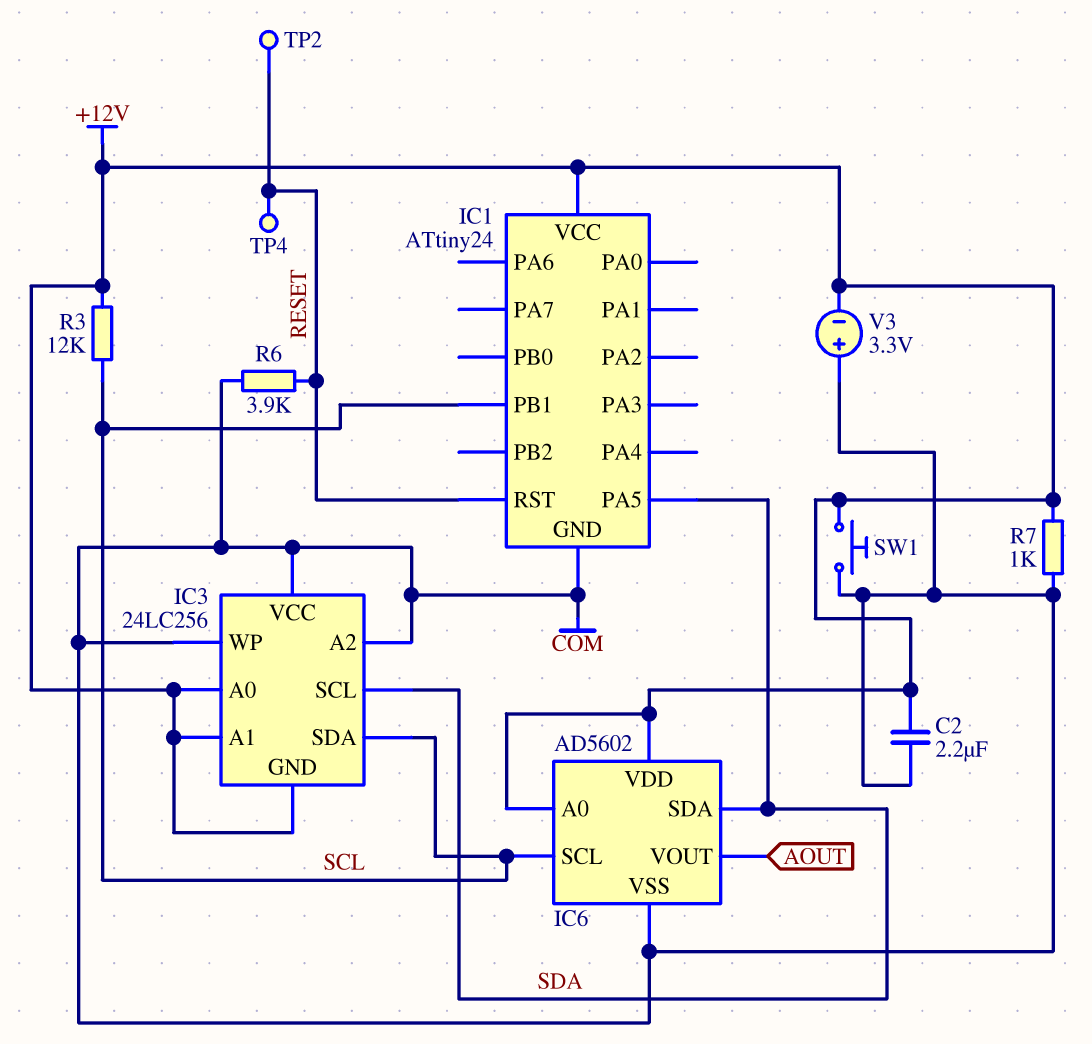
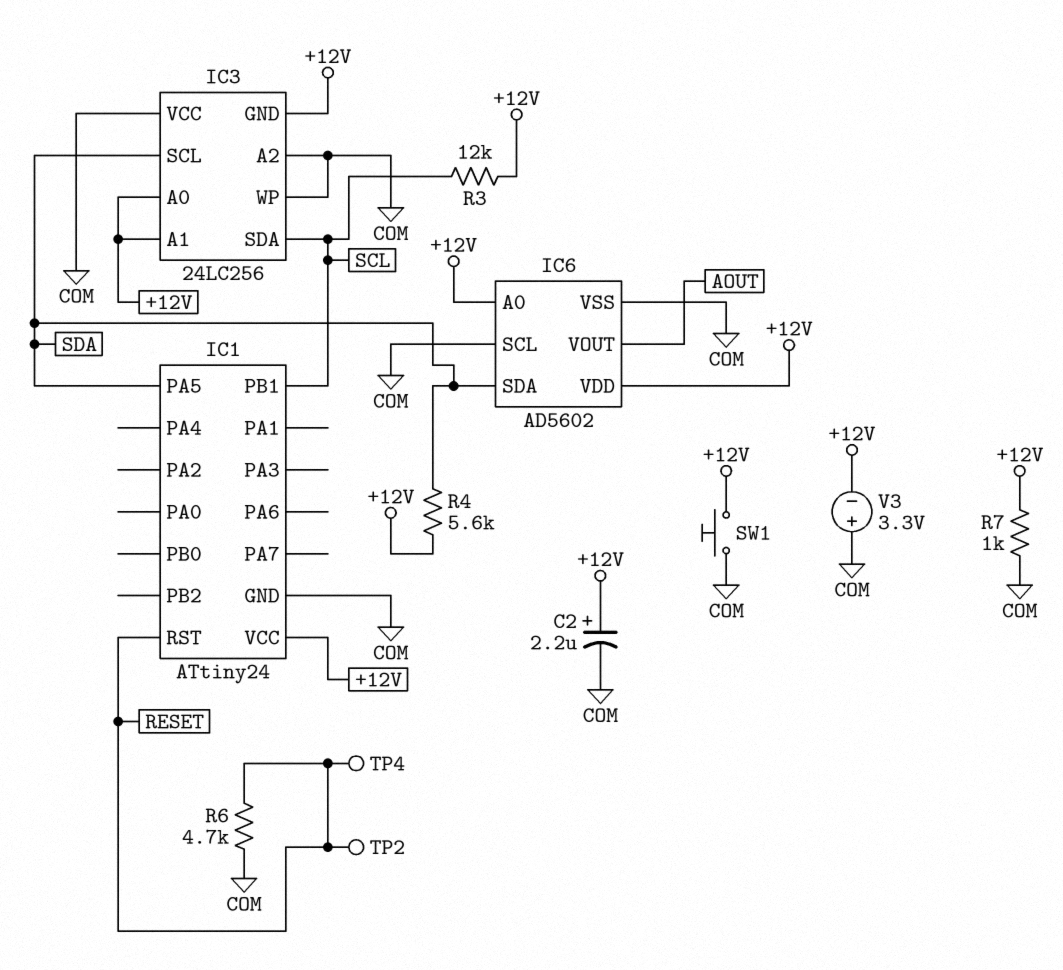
C2: 2.2uF (+12V, COM) -> 2.2uF (plus +12V, minus COM)
IC6 pin SCL: SCL -> COM
R4: none -> 5.6k (+12V, SDA)
R6: 3.9k (COM, RESET) -> 4.7k (COM, RESET)

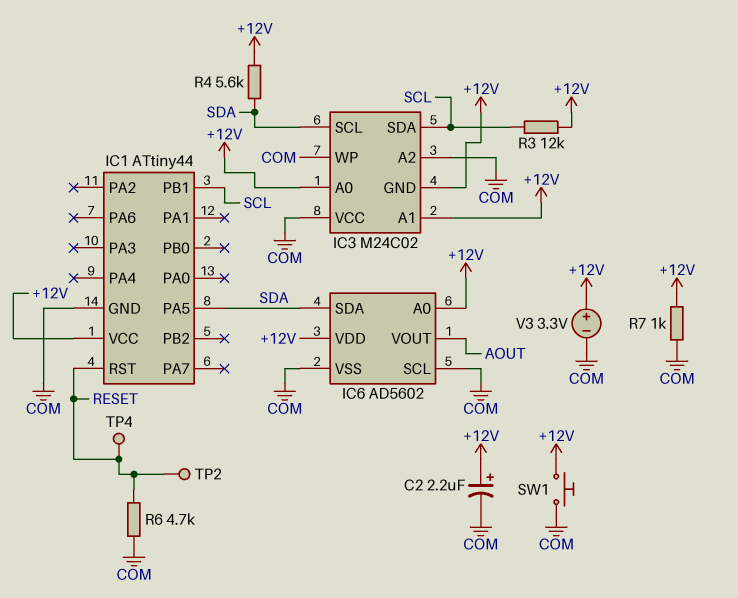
IC1: ATtiny24 -> ATtiny44
IC3: 24LC256 -> M24C02
V3: 3.3V (plus COM, minus +12V) -> 3.3V (plus +12V, minus COM)

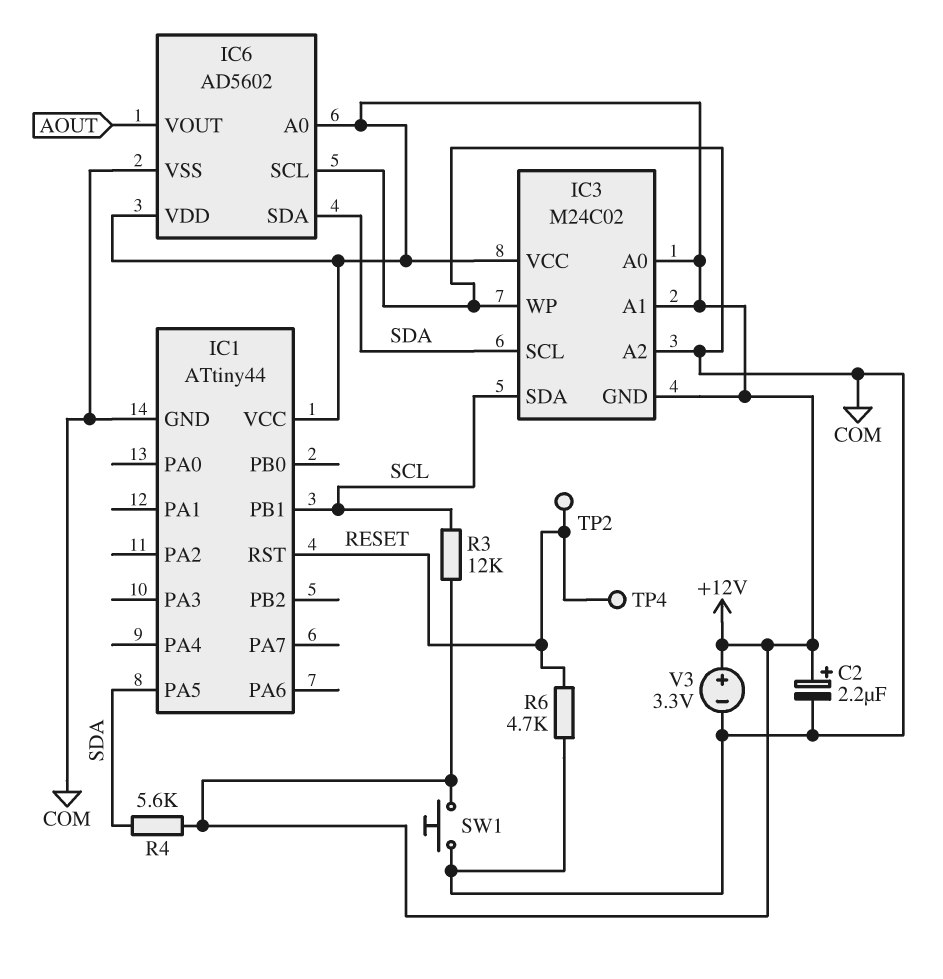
IC3 pin VCC: COM -> +12V
R7: 1k (+12V, COM) -> none

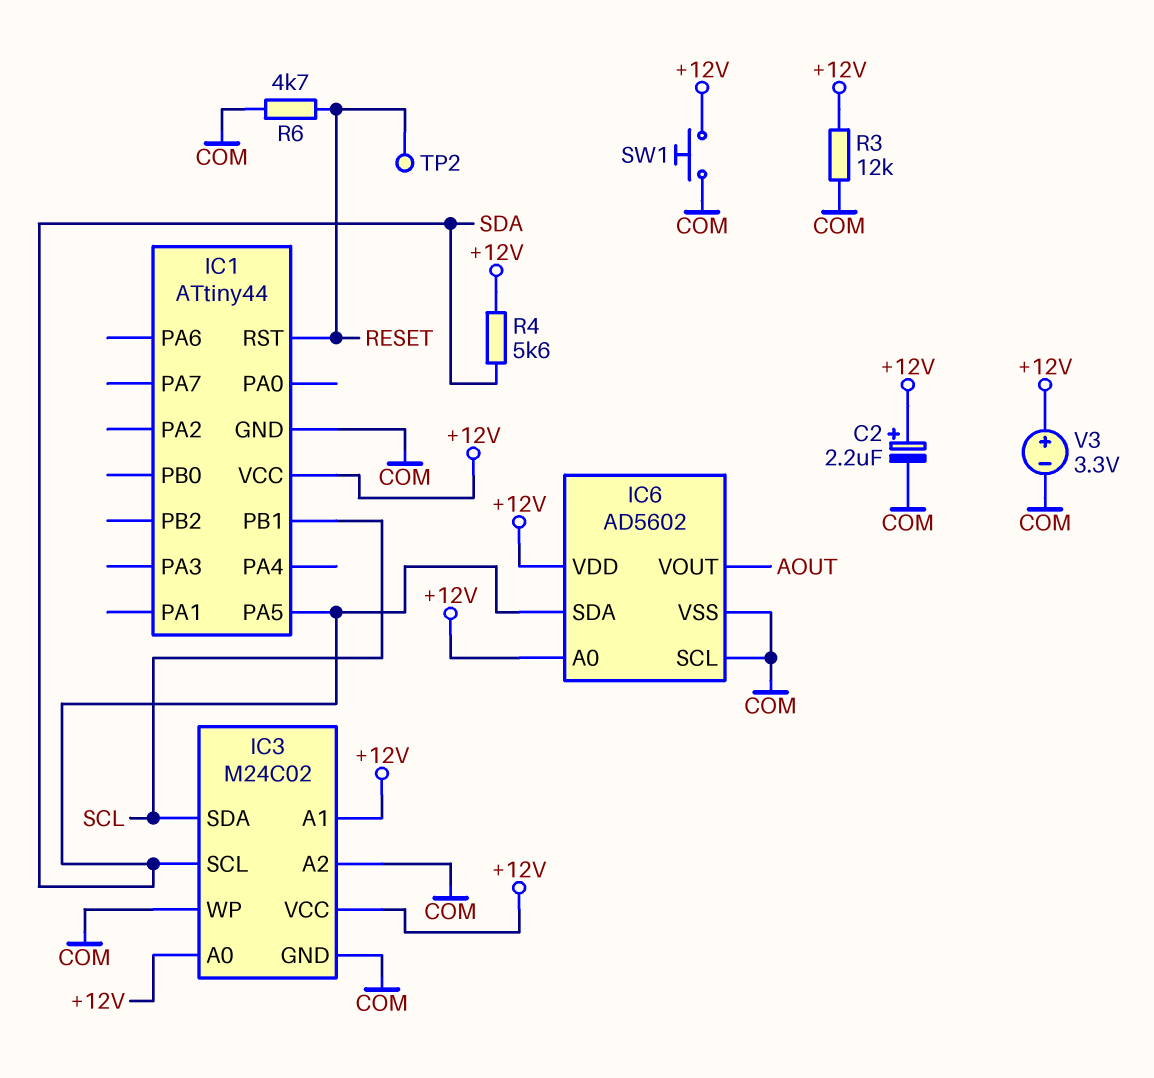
IC3 pin GND: +12V -> COM
R3: 12k (+12V, SCL) -> 12k (+12V, COM)
TP4: test point (RESET) -> none

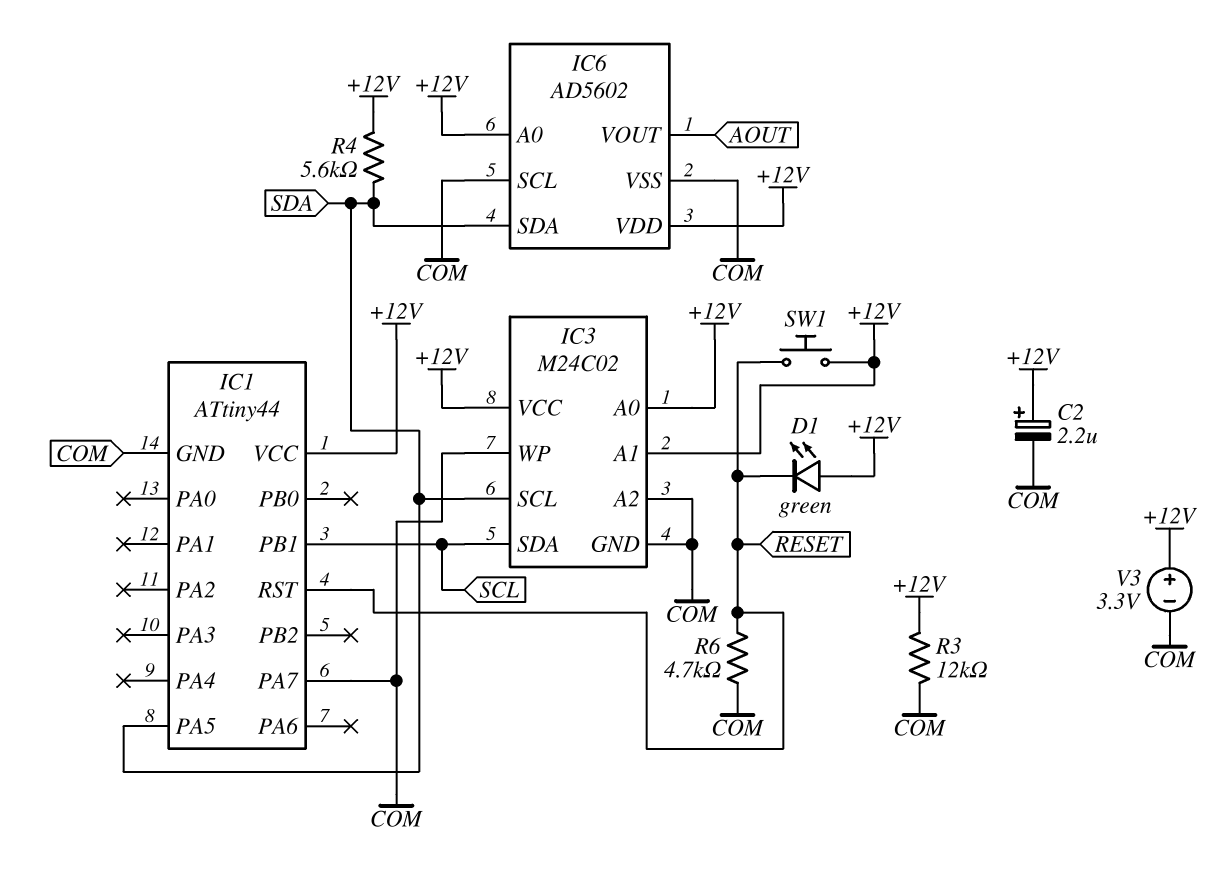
D1: none -> LED green (A +12V, K RESET)
IC1 pin PA7: none -> COM
SW1: button (+12V, COM) -> button (+12V, RESET)
TP2: test point (RESET) -> none

